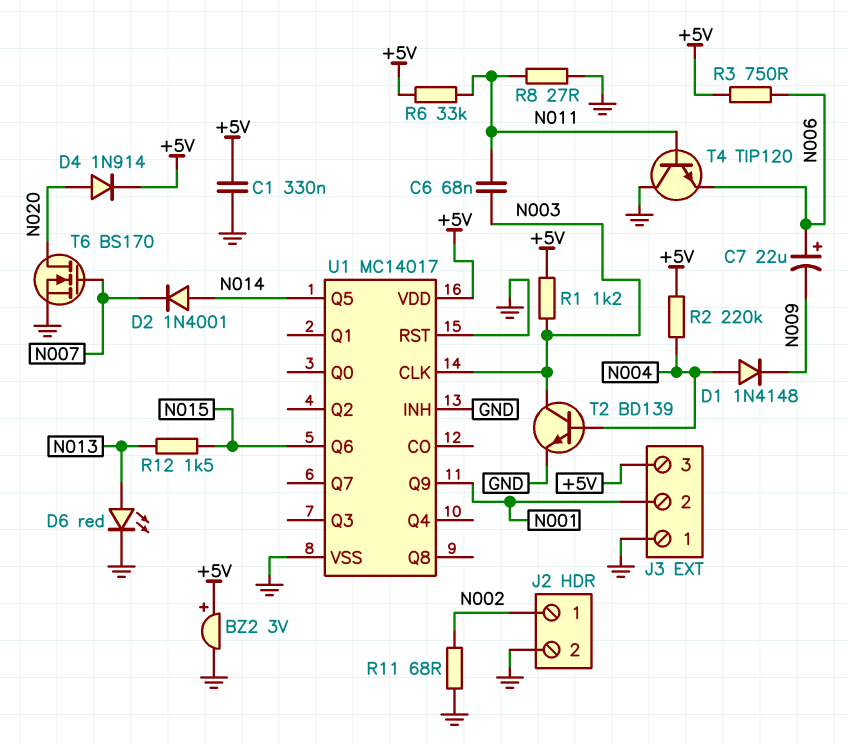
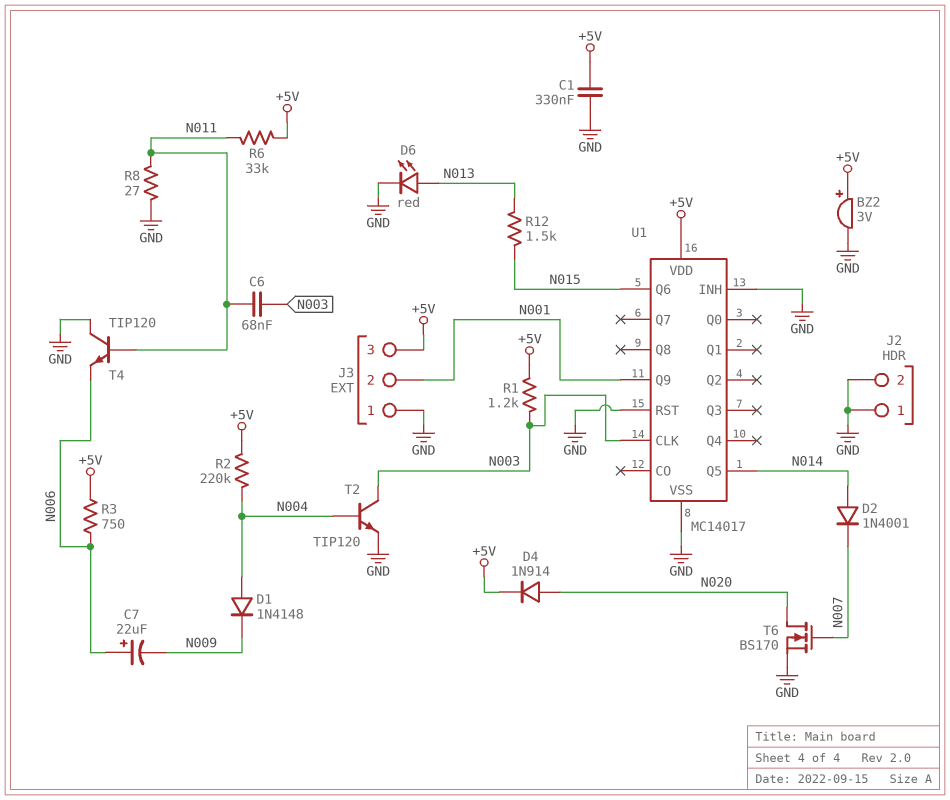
J2 pin 1: N002 -> GND
R11: 68 (GND, N002) -> none
T2: NPN BD139 (B N004, C N003, E GND) -> NPN TIP120 (B N004, C N003, E GND)

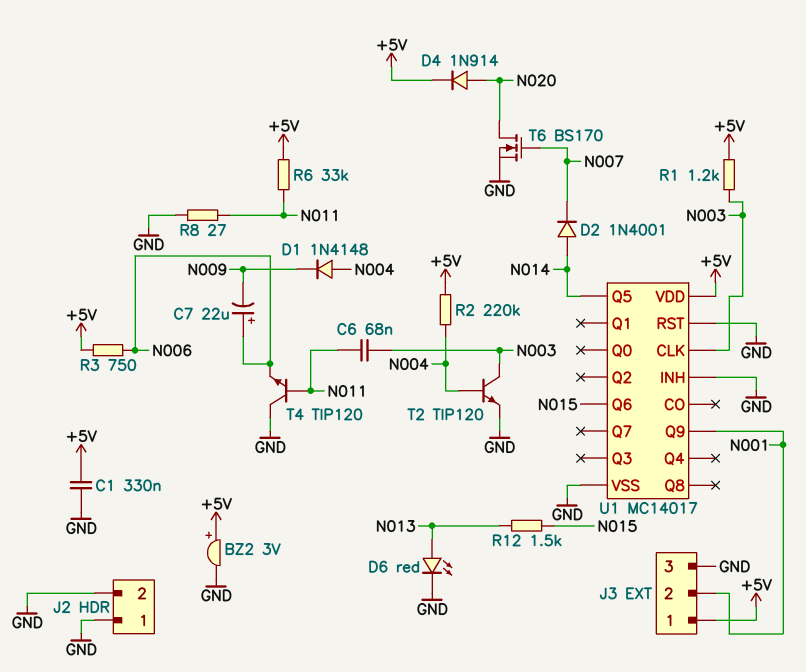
J3 pin 1: GND -> +5V
J3 pin 3: +5V -> GND

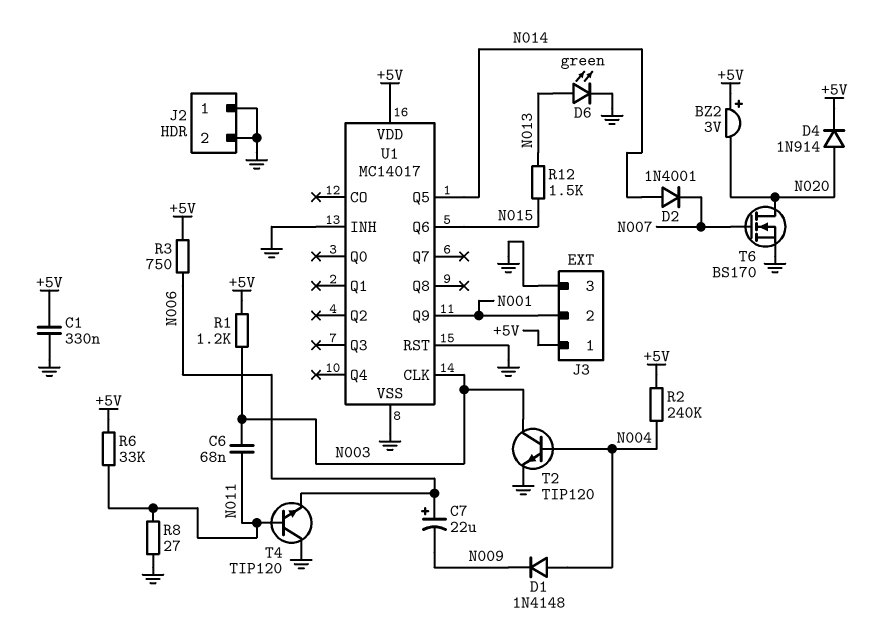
BZ2: buzzer 3V (plus +5V, minus GND) -> buzzer 3V (plus +5V, minus N020)
D6: LED red (A N013, K GND) -> LED green (A N013, K GND)
R2: 220k (+5V, N004) -> 240k (+5V, N004)

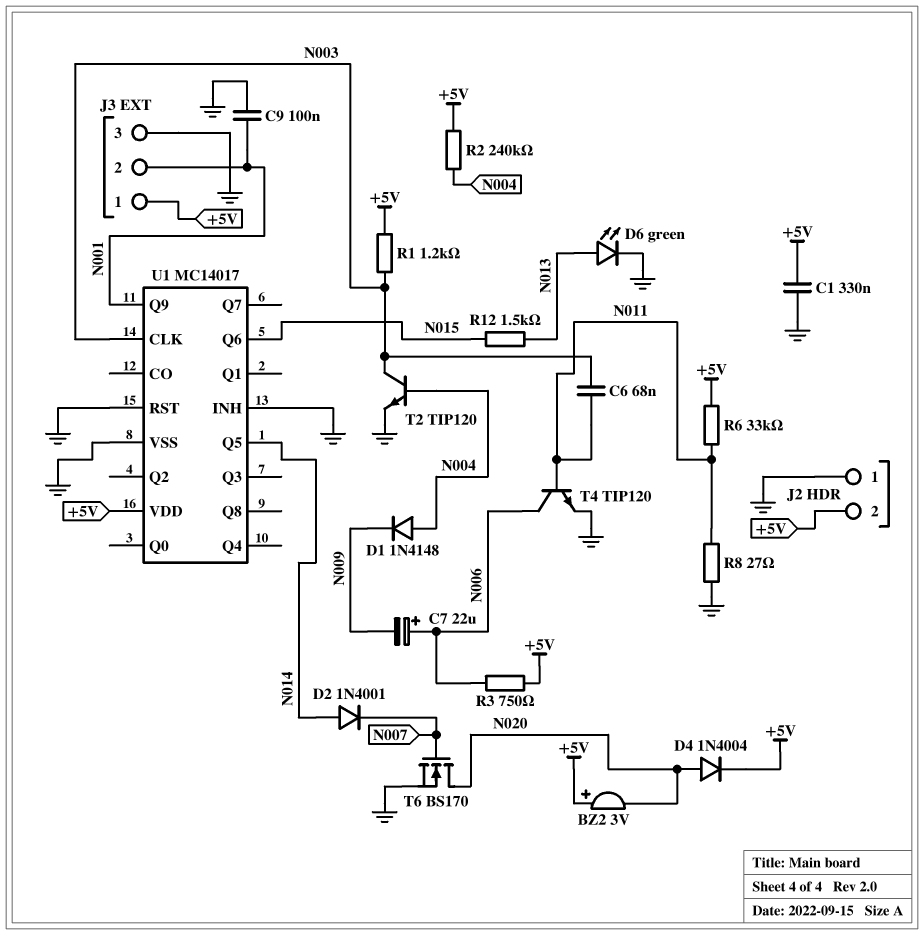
C9: none -> 100nF (GND, N001)
D4: diode 1N914 (A N020, K +5V) -> diode 1N4004 (A N020, K +5V)
J2 pin 2: GND -> +5V
T4: NPN TIP120 (B N011, C GND, E N006) -> NPN TIP120 (B N011, C N006, E GND)

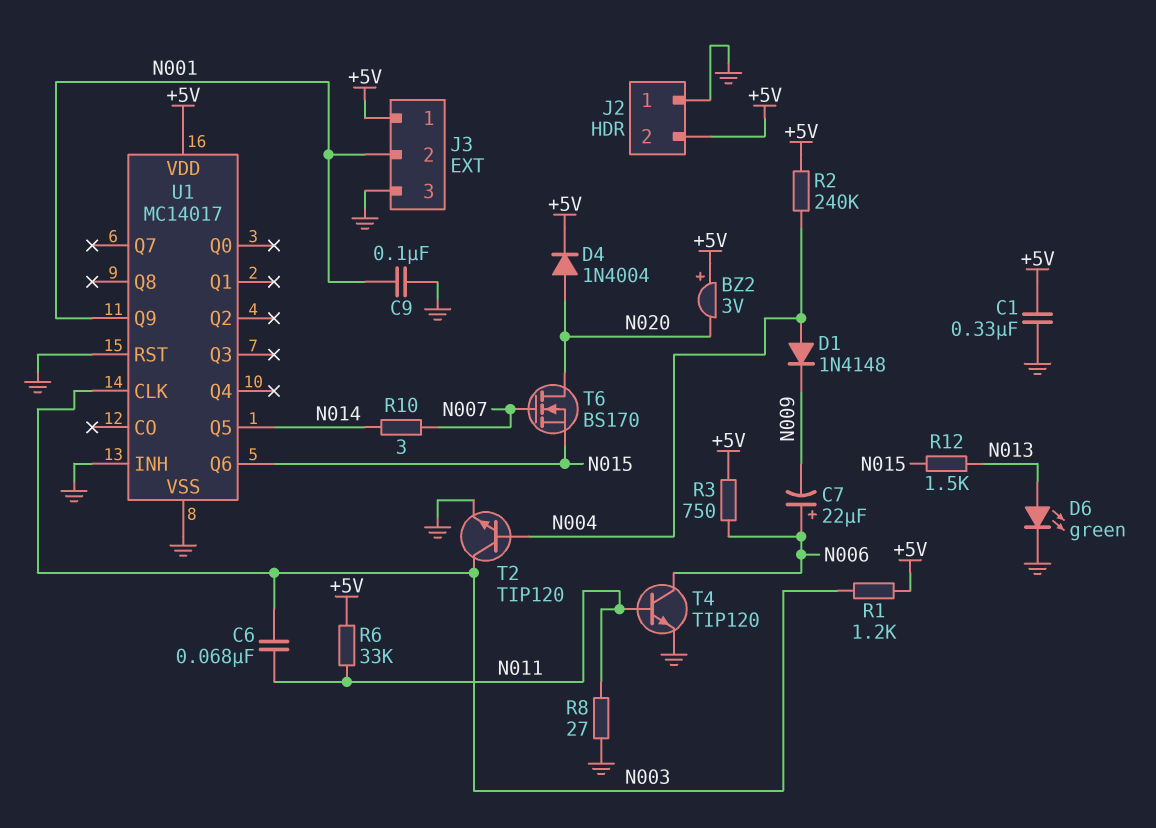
D2: diode 1N4001 (A N014, K N007) -> none
R10: none -> 3 (N007, N014)
T6: NMOS BS170 (G N007, D N020, S GND) -> NMOS BS170 (G N007, D N020, S N015)

